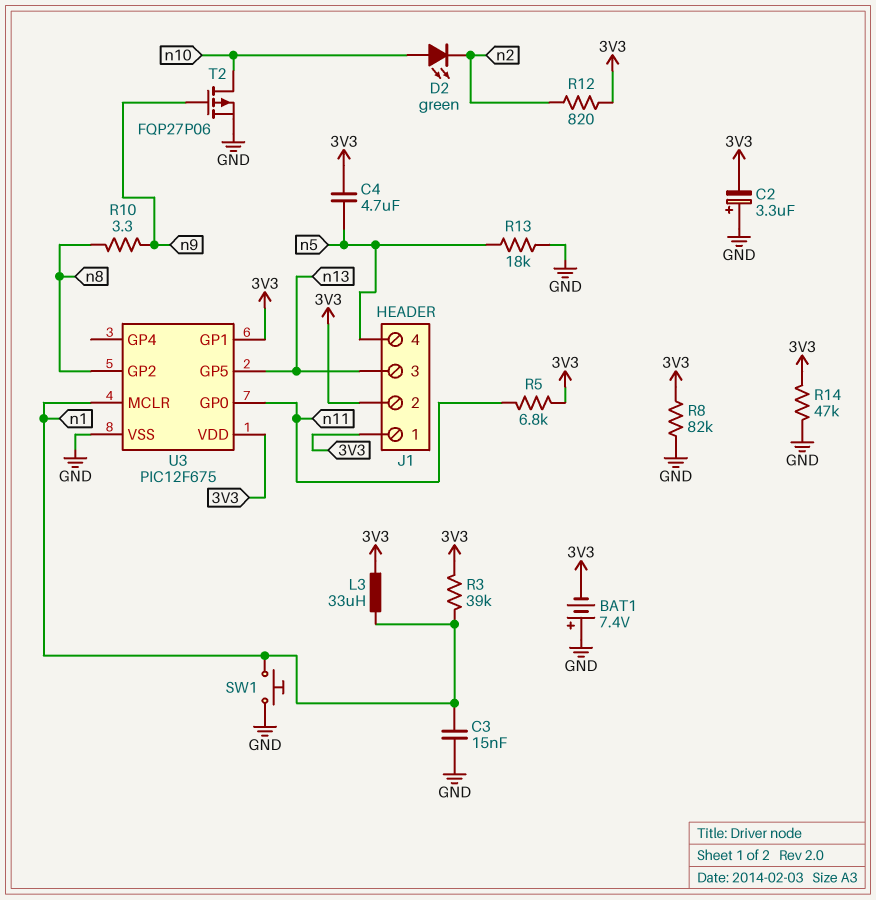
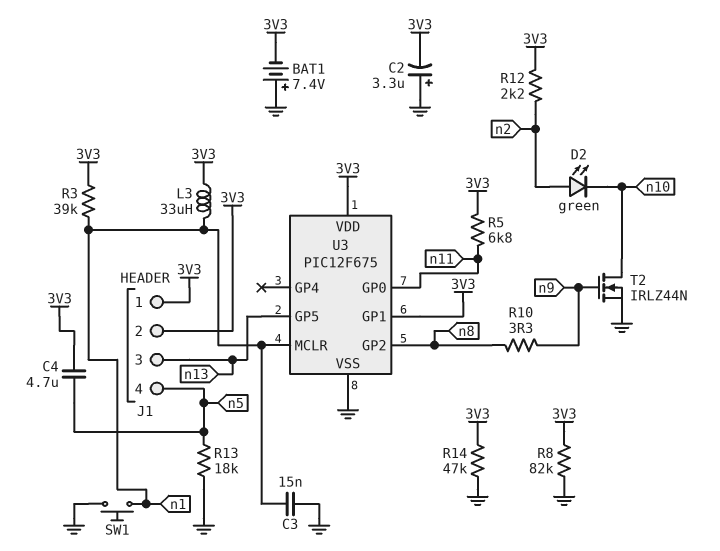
D2: LED green (A n10, K n2) -> LED green (A n2, K n10)
R12: 820 (3V3, n2) -> 2.2k (3V3, n2)
T2: PMOS FQP27P06 (G n9, D n10, S GND) -> NMOS IRLZ44N (G n9, D n10, S GND)

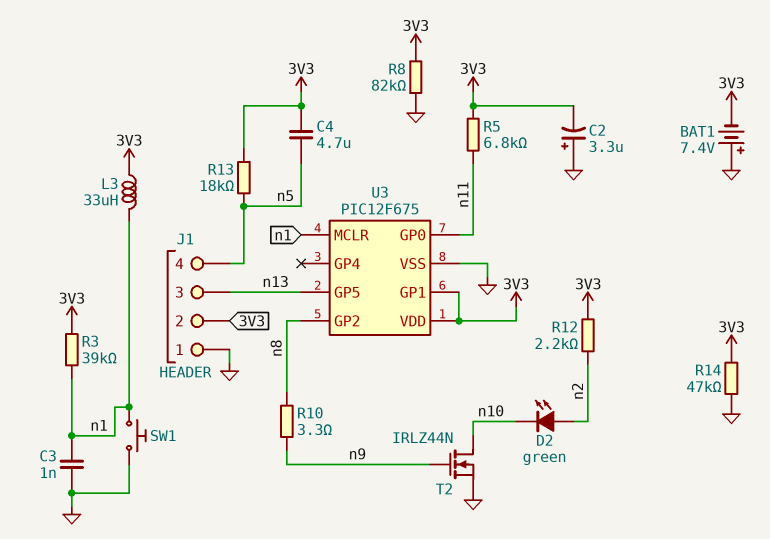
C3: 15nF (GND, n1) -> 1nF (GND, n1)
J1 pin 1: 3V3 -> GND
R13: 18k (GND, n5) -> 18k (3V3, n5)

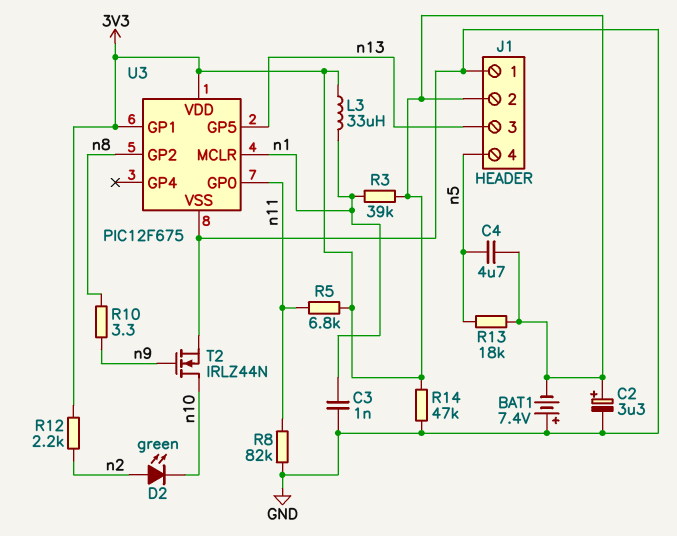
C2: 3.3uF (plus GND, minus 3V3) -> 3.3uF (plus 3V3, minus GND)
R8: 82k (3V3, GND) -> 82k (GND, n11)
SW1: button (GND, n1) -> none

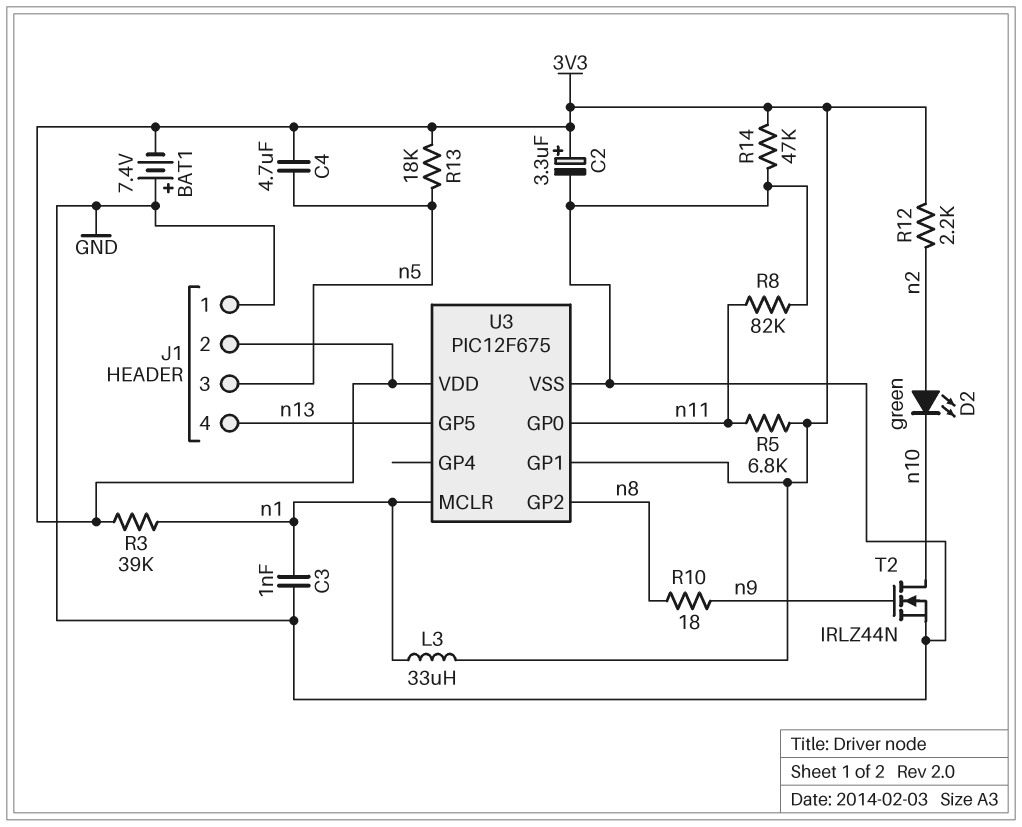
J1 pin 3: n13 -> n5
J1 pin 4: n5 -> n13
R10: 3.3 (n8, n9) -> 18 (n8, n9)

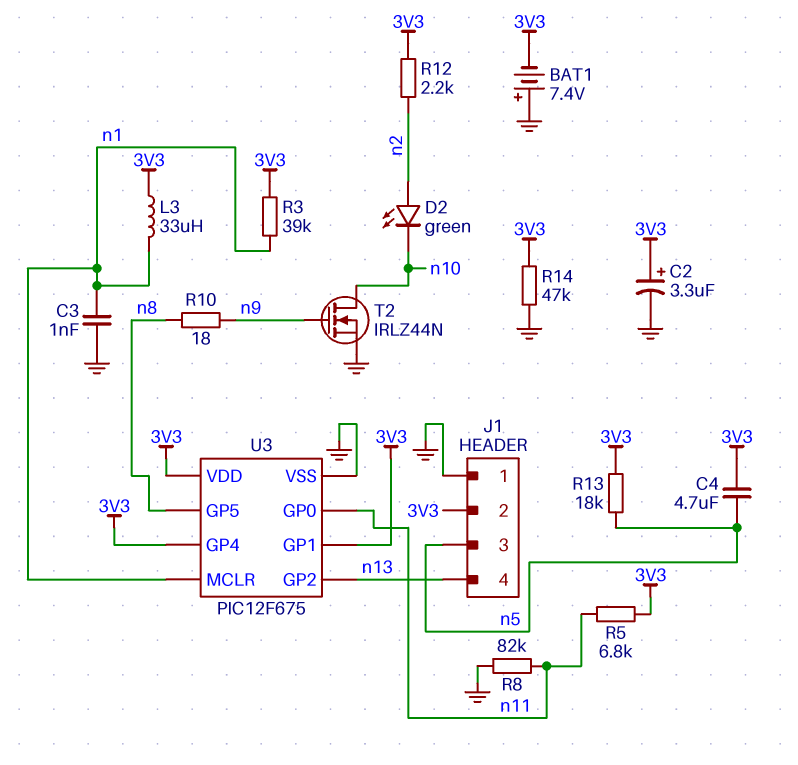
U3 pin GP2: n8 -> n13
U3 pin GP4: none -> 3V3
U3 pin GP5: n13 -> n8

